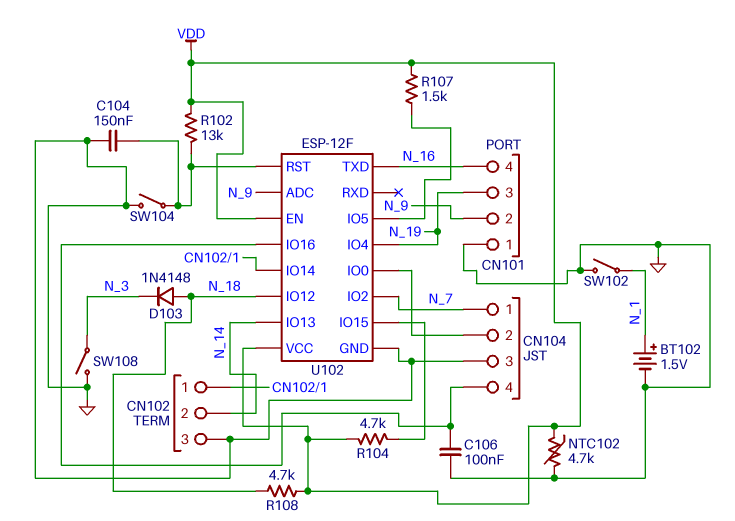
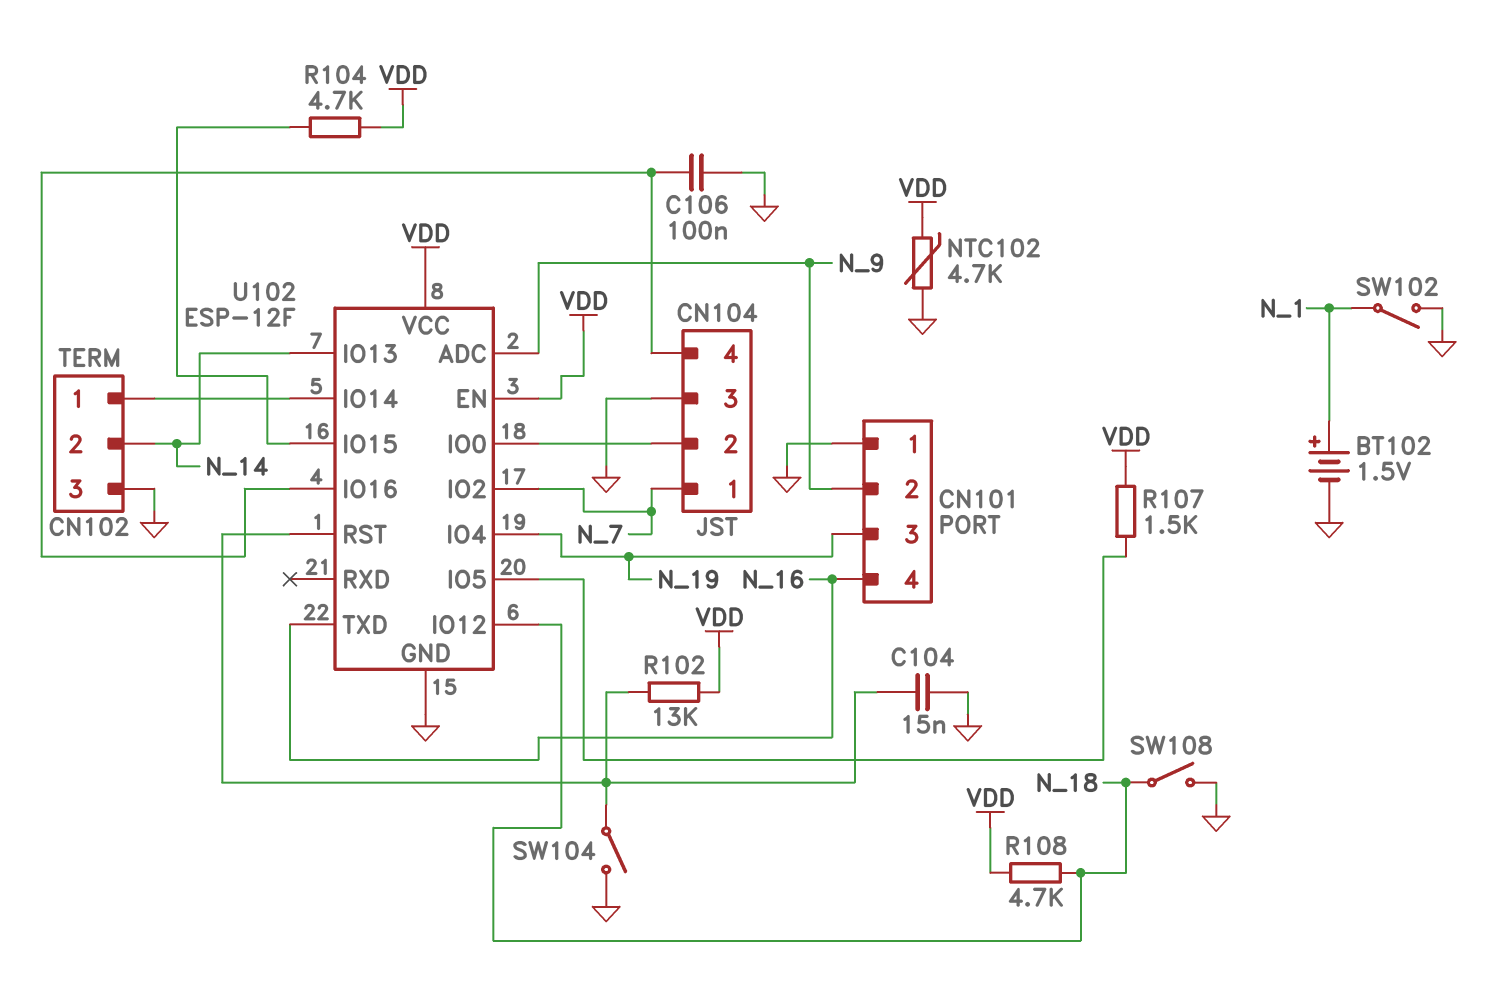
C104: 150nF (GND, U102/RST) -> 15nF (GND, U102/RST)
D103: diode 1N4148 (A N_18, K N_3) -> none
SW108: switch (GND, N_3) -> switch (GND, N_18)

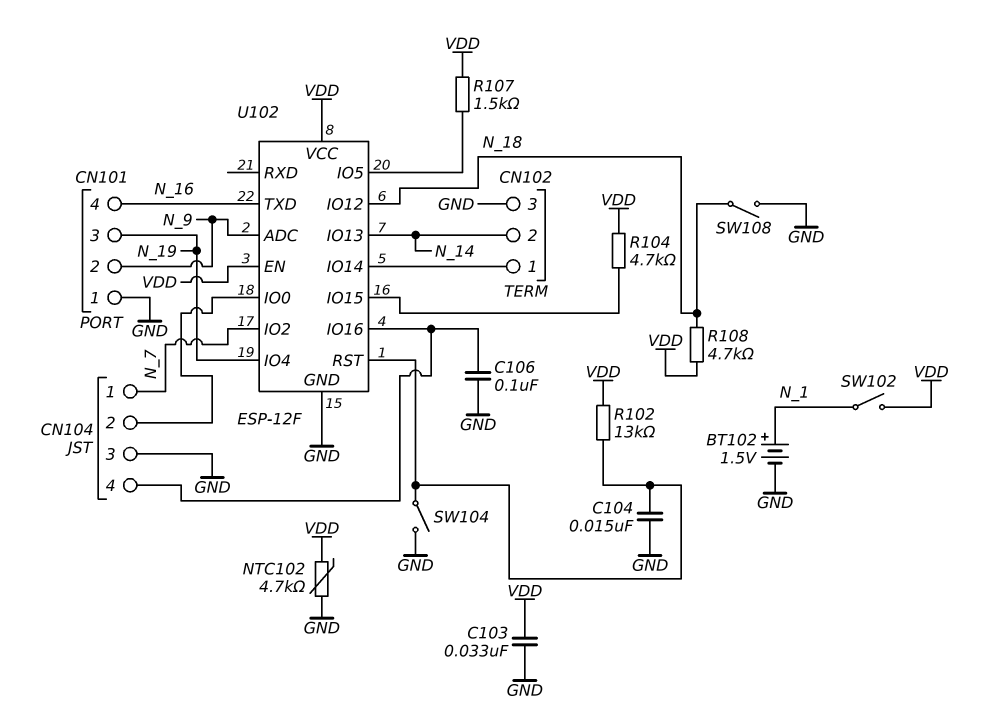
C103: none -> 33nF (GND, VDD)
SW102: switch (GND, N_1) -> switch (N_1, VDD)

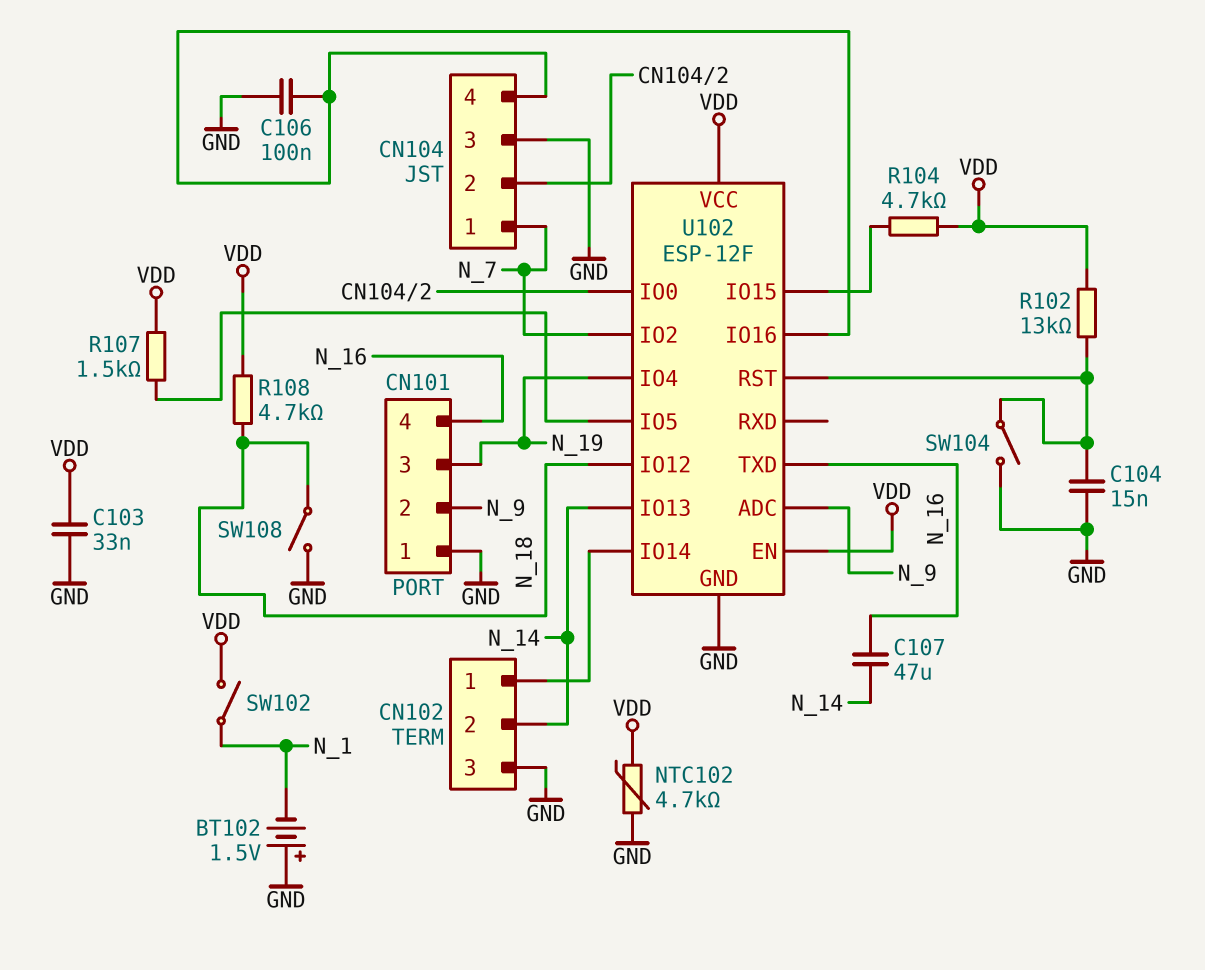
BT102: 1.5V (plus N_1, minus GND) -> 1.5V (plus GND, minus N_1)
C107: none -> 47uF (N_14, N_16)

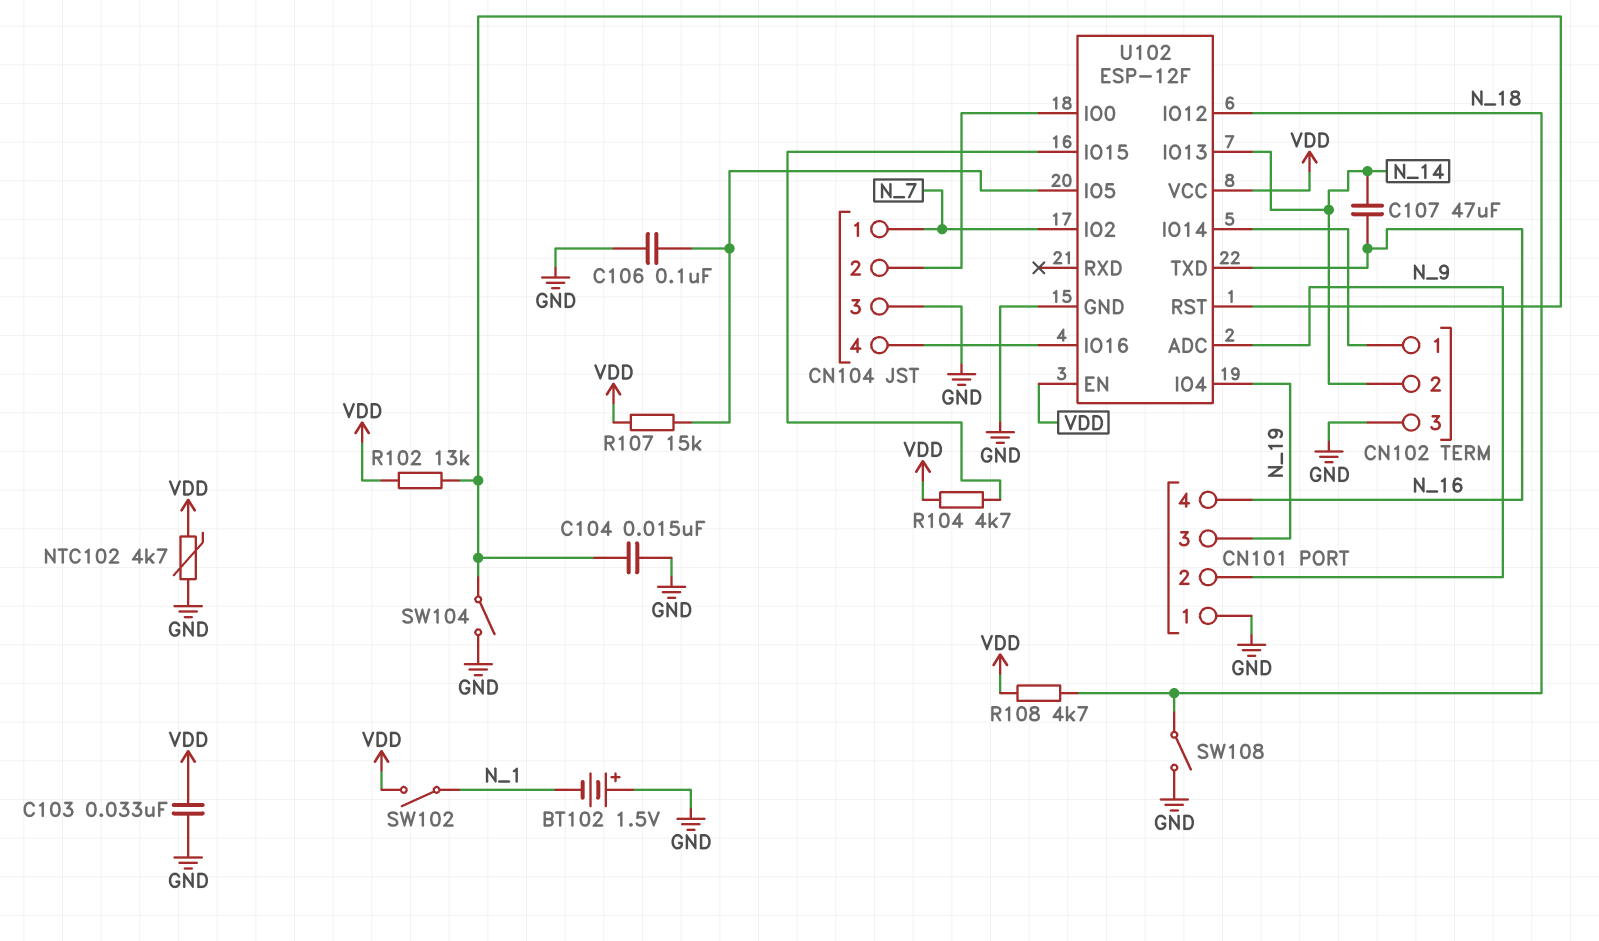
C106: 100nF (CN104/4, GND) -> 100nF (GND, U102/IO5)
R107: 1.5k (U102/IO5, VDD) -> 15k (U102/IO5, VDD)

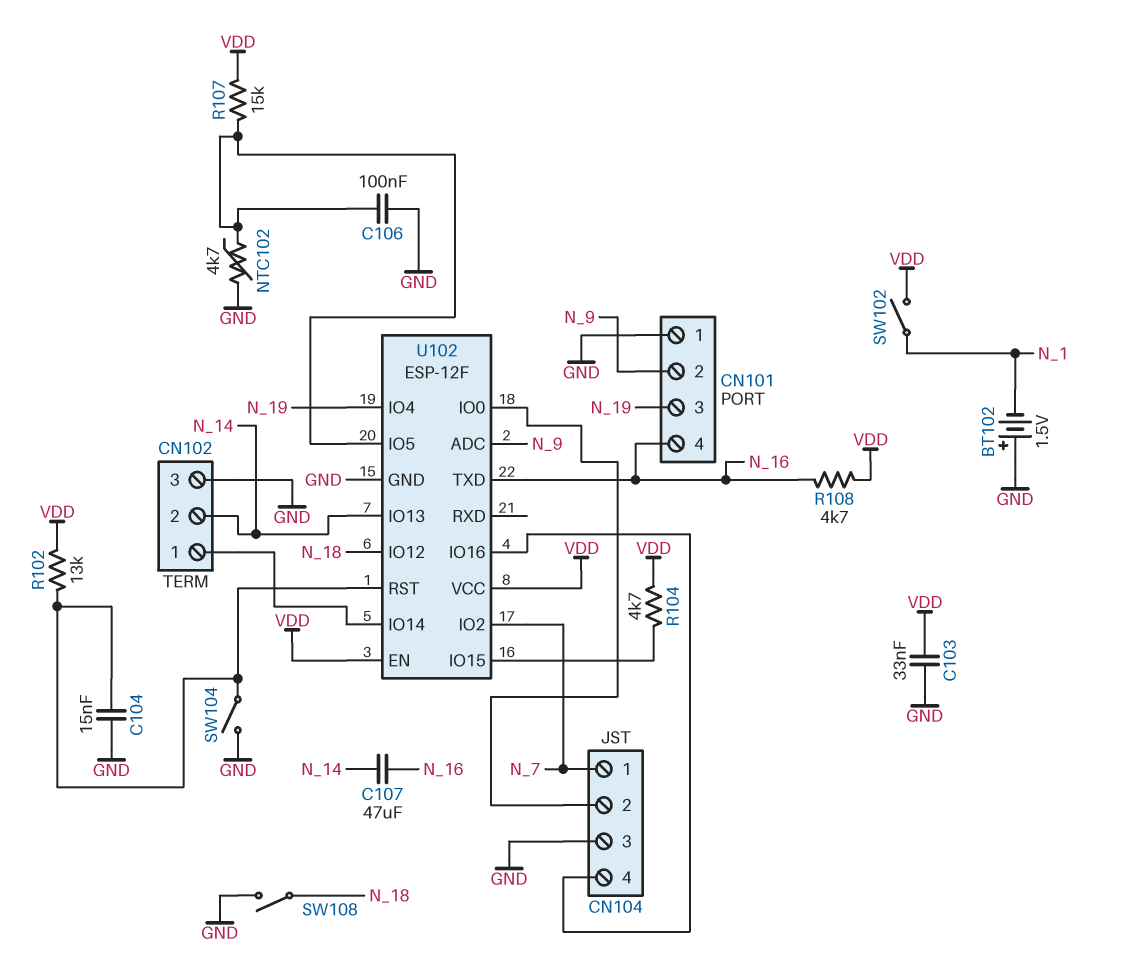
NTC102: 4.7k (GND, VDD) -> 4.7k (GND, U102/IO5)
R108: 4.7k (N_18, VDD) -> 4.7k (N_16, VDD)

